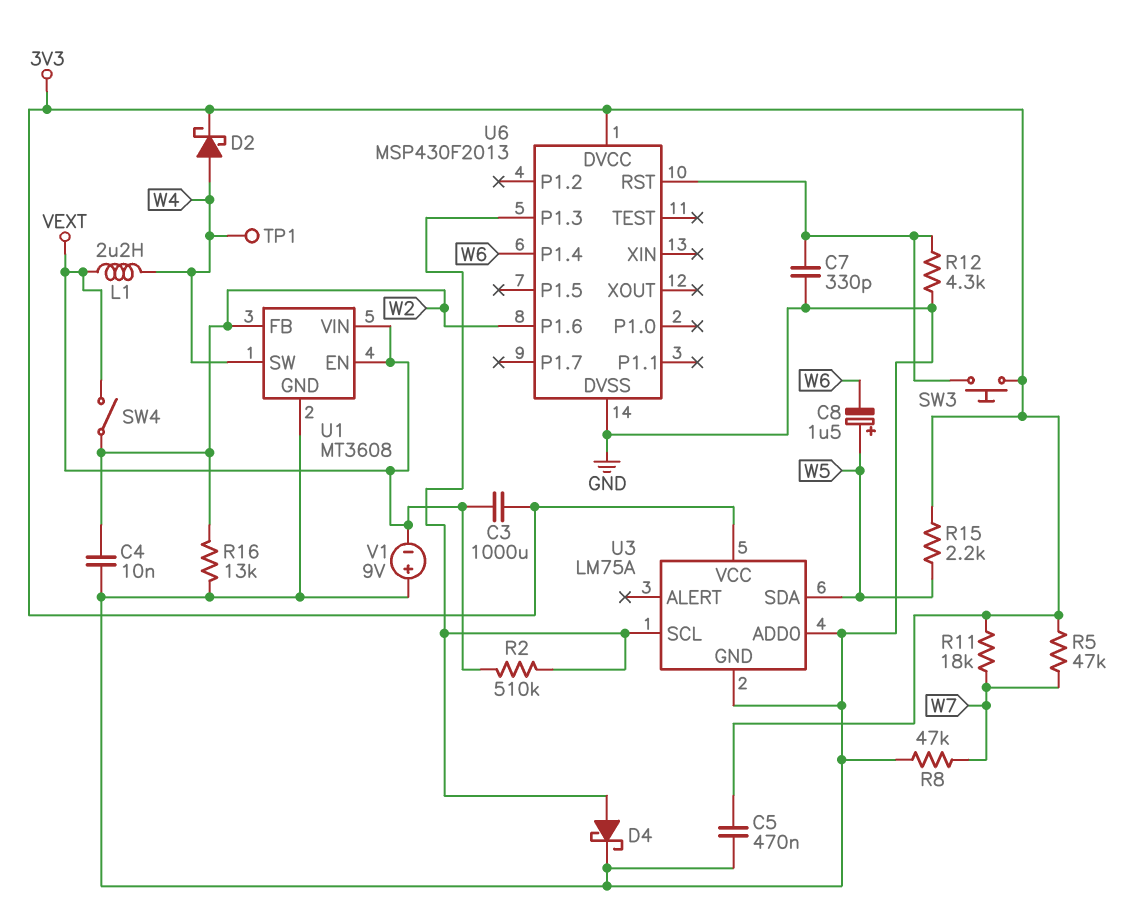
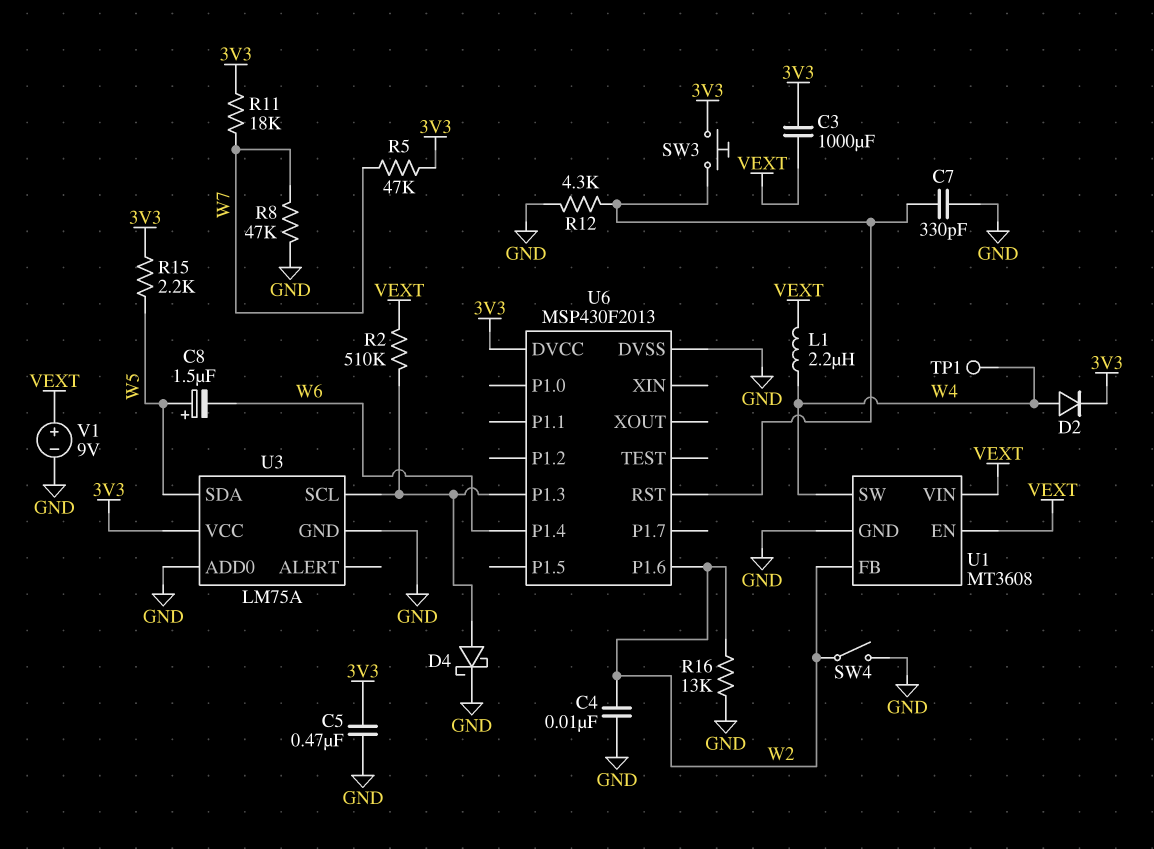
D2: schottky (A W4, K 3V3) -> diode (A W4, K 3V3)
SW4: switch (VEXT, W2) -> switch (GND, W2)
V1: 9V (plus GND, minus VEXT) -> 9V (plus VEXT, minus GND)

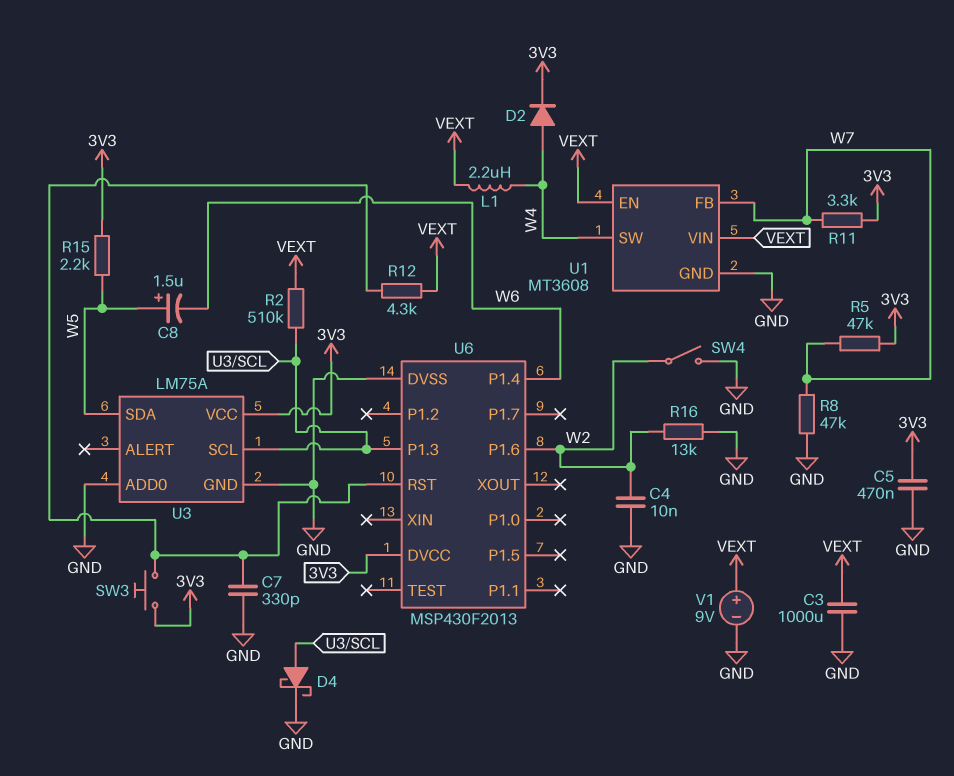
C3: 1000uF (3V3, VEXT) -> 1000uF (GND, VEXT)
R11: 18k (3V3, W7) -> 3.3k (3V3, W7)
R12: 4.3k (GND, U6/RST) -> 4.3k (U6/RST, VEXT)
TP1: test point (W4) -> none
U1 pin FB: W2 -> W7

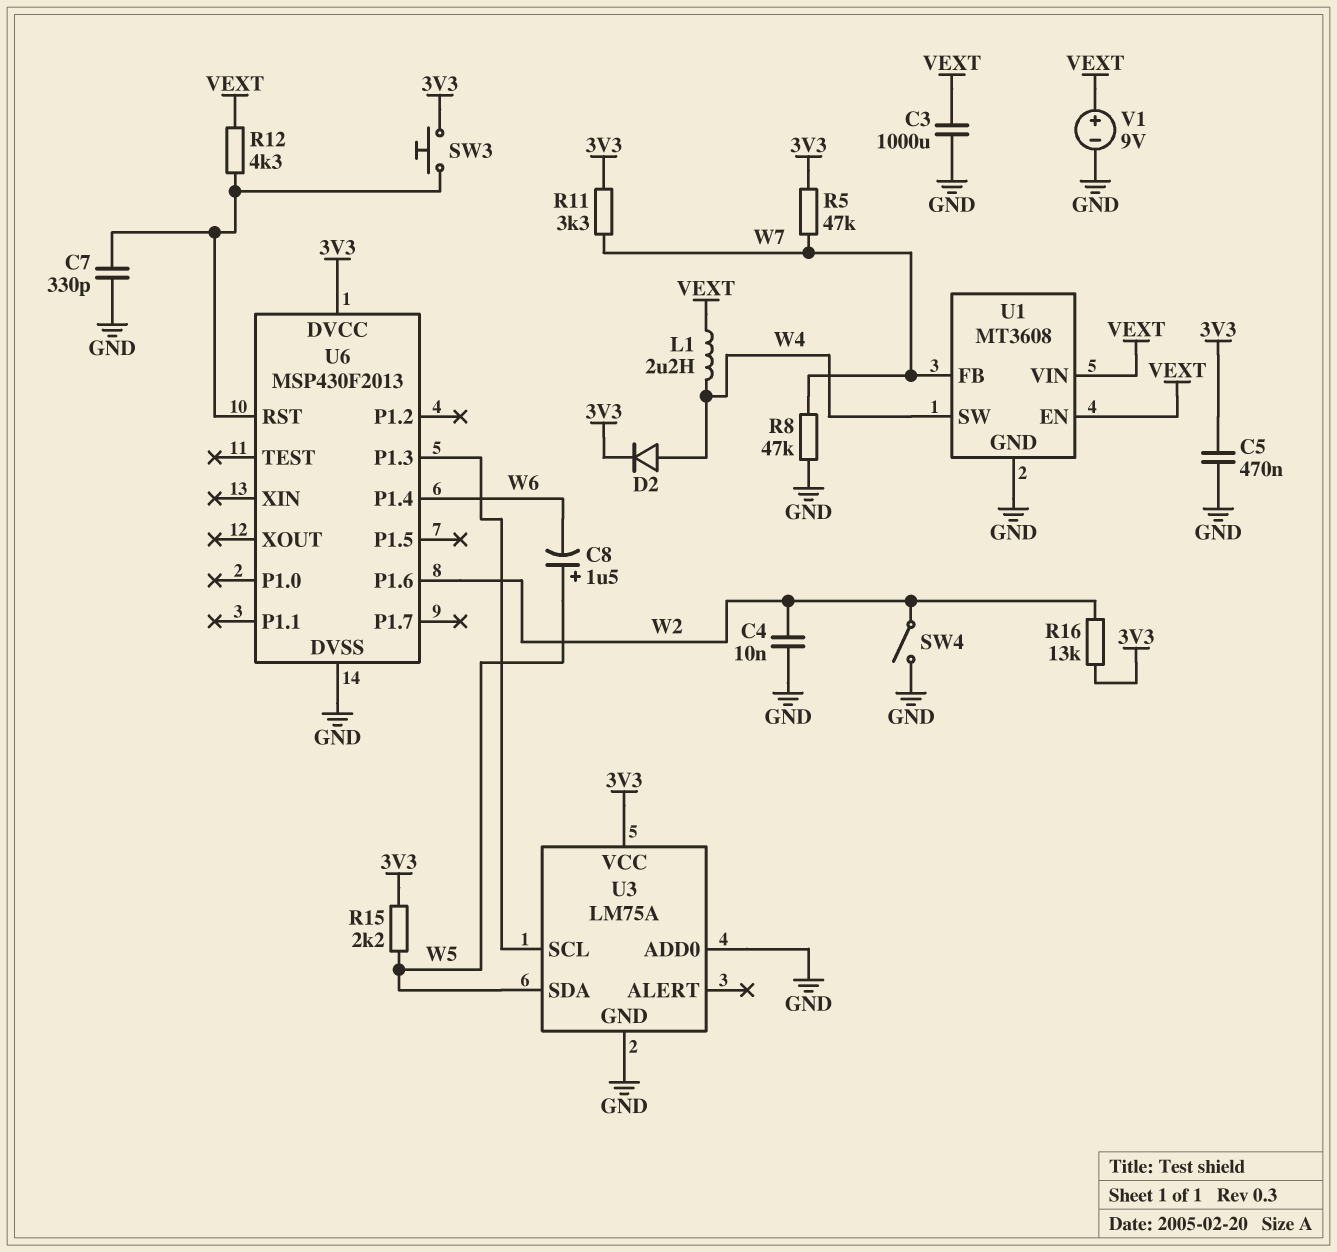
D4: schottky (A U3/SCL, K GND) -> none
R2: 510k (U3/SCL, VEXT) -> none
R16: 13k (GND, W2) -> 13k (3V3, W2)

